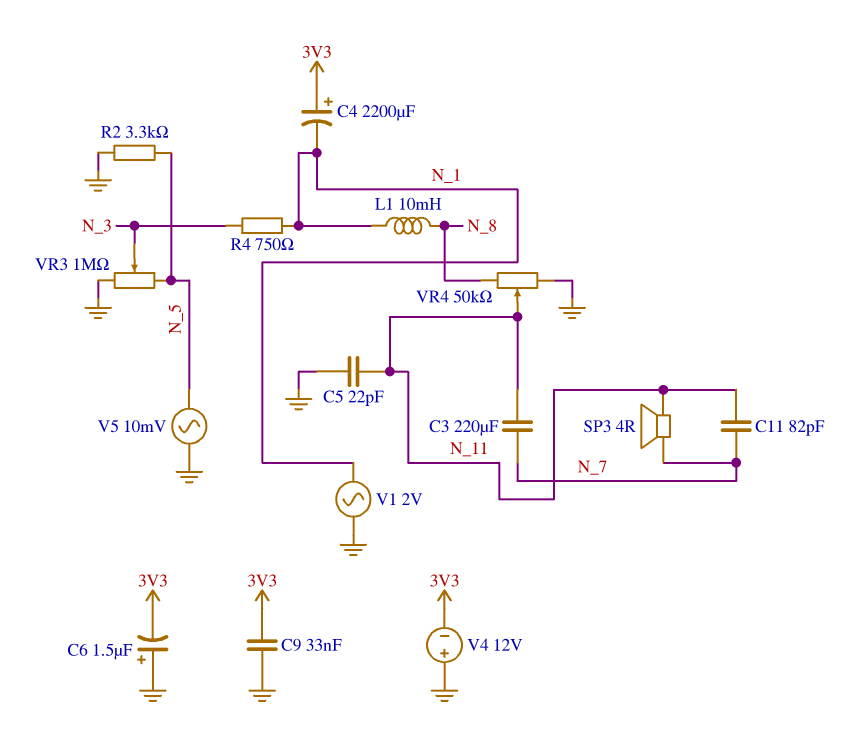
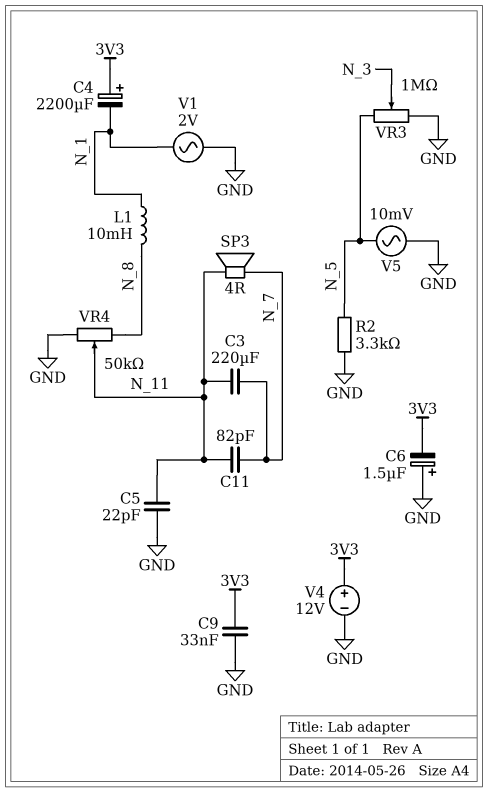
R4: 750 (N_1, N_3) -> none
V4: 12V (plus GND, minus 3V3) -> 12V (plus 3V3, minus GND)

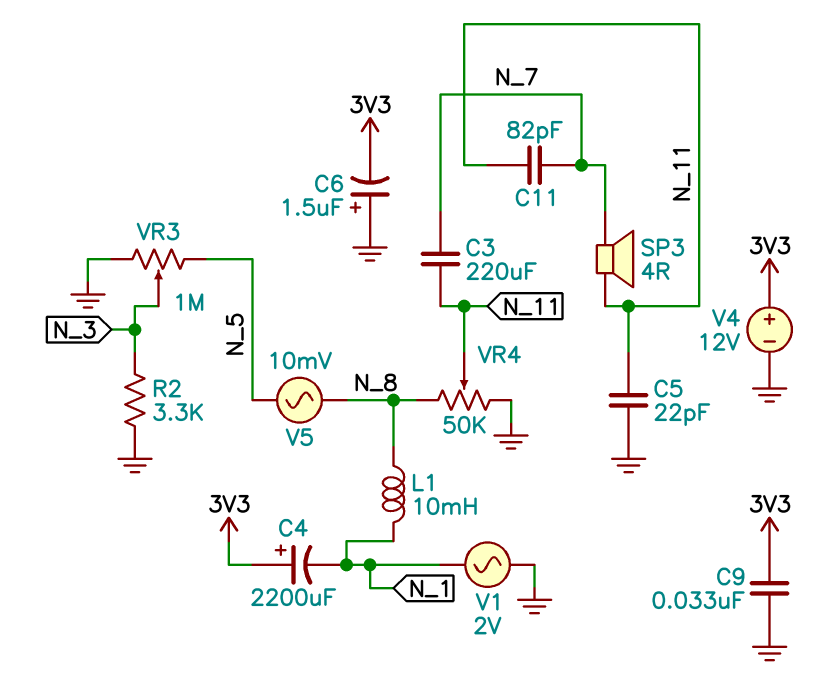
R2: 3.3k (GND, N_5) -> 3.3k (GND, N_3)
V5: AC 10mV (GND, N_5) -> AC 10mV (N_5, N_8)

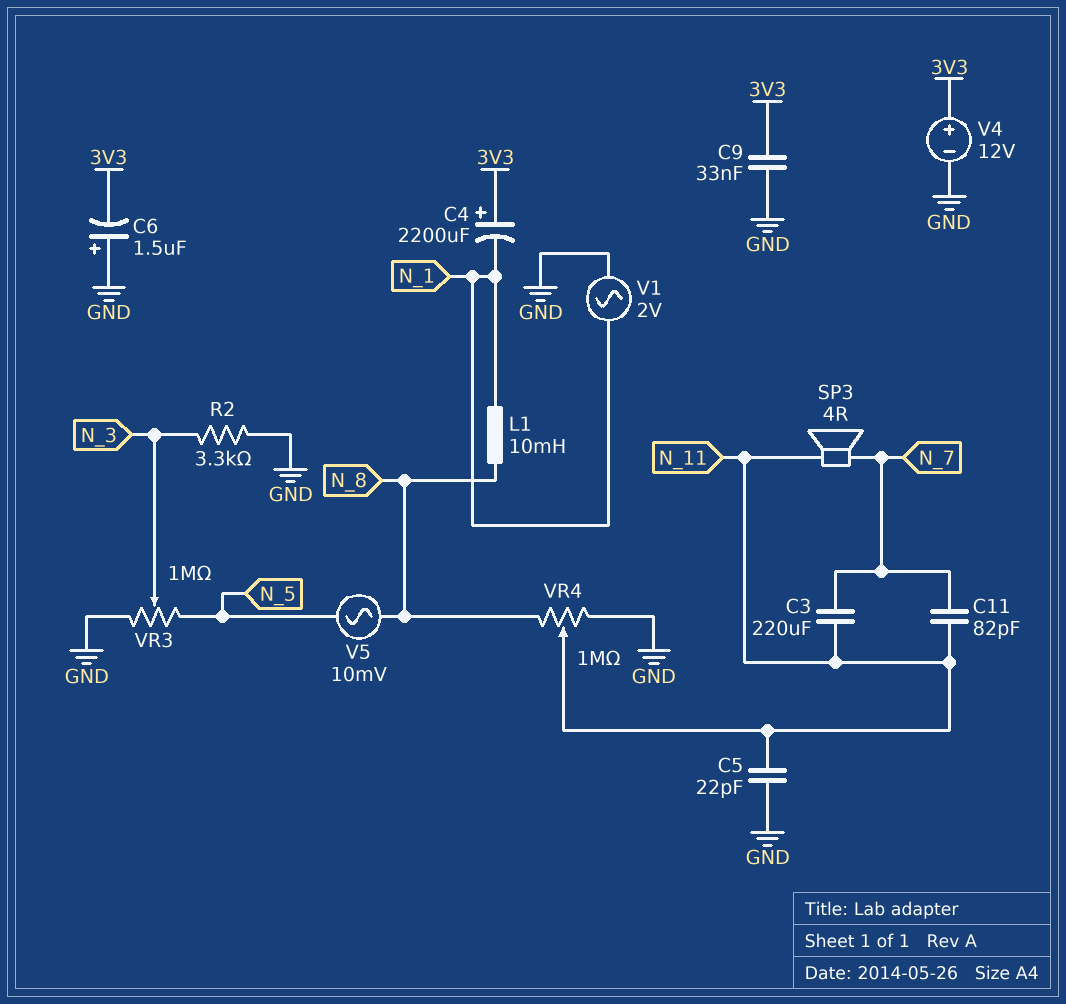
VR4: 50k (GND, N_8, wiper N_11) -> 1M (GND, N_8, wiper N_11)

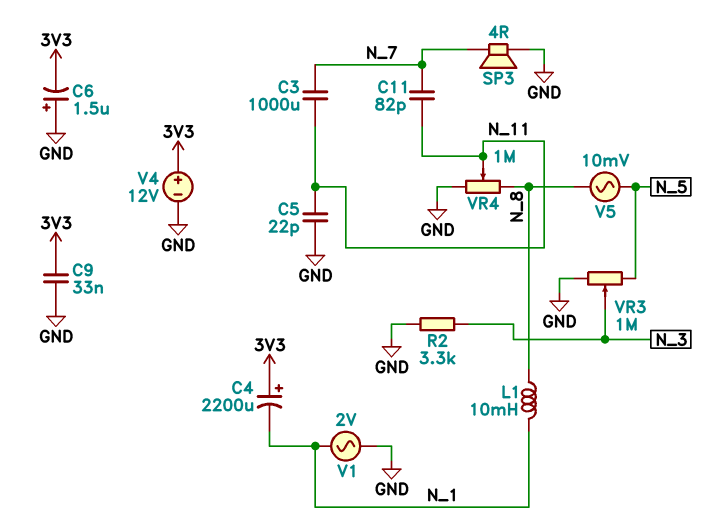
C3: 220uF (N_7, N_11) -> 1000uF (N_7, N_11)
SP3: speaker 4R (N_7, N_11) -> speaker 4R (GND, N_7)

